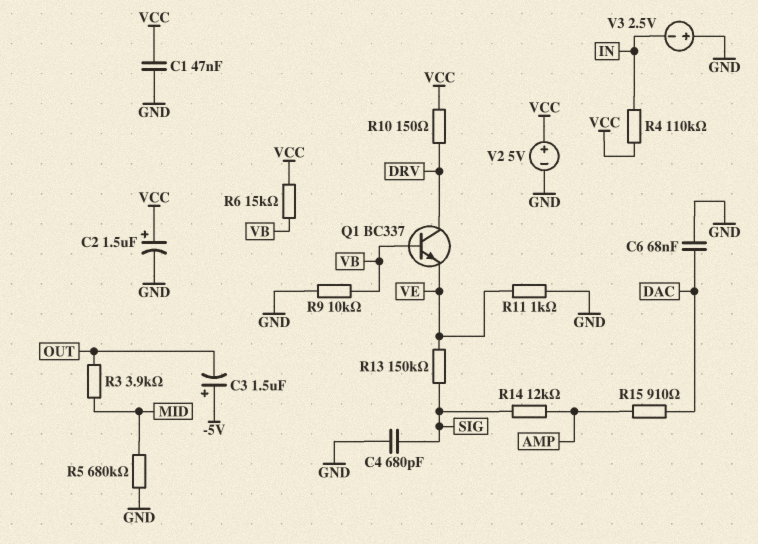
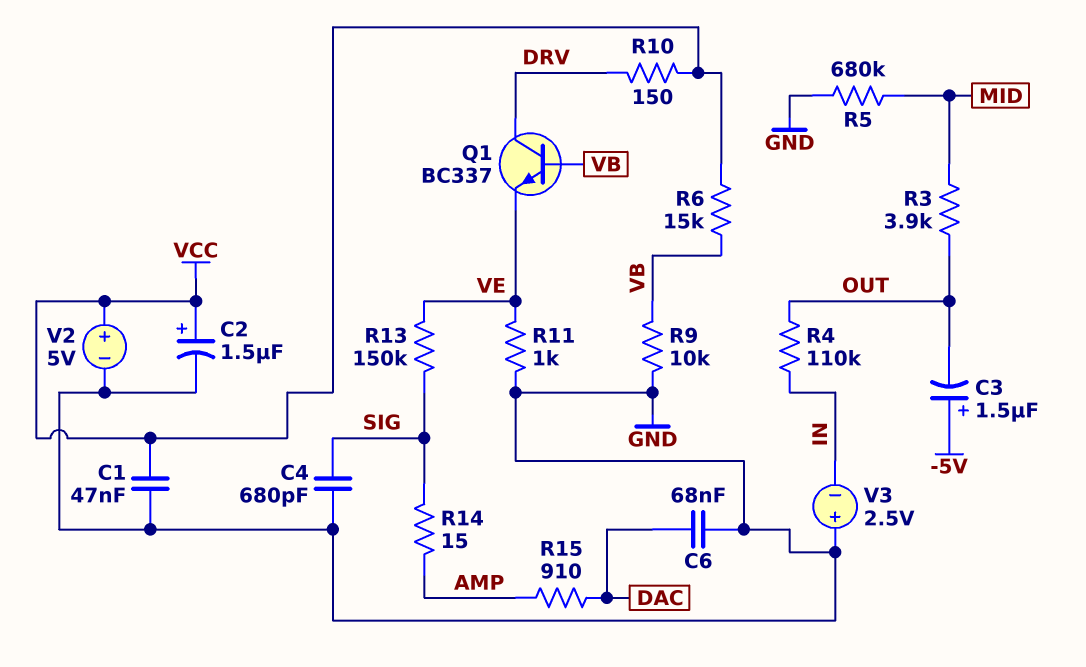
R4: 110k (IN, VCC) -> 110k (IN, OUT)
R14: 12k (AMP, SIG) -> 15 (AMP, SIG)

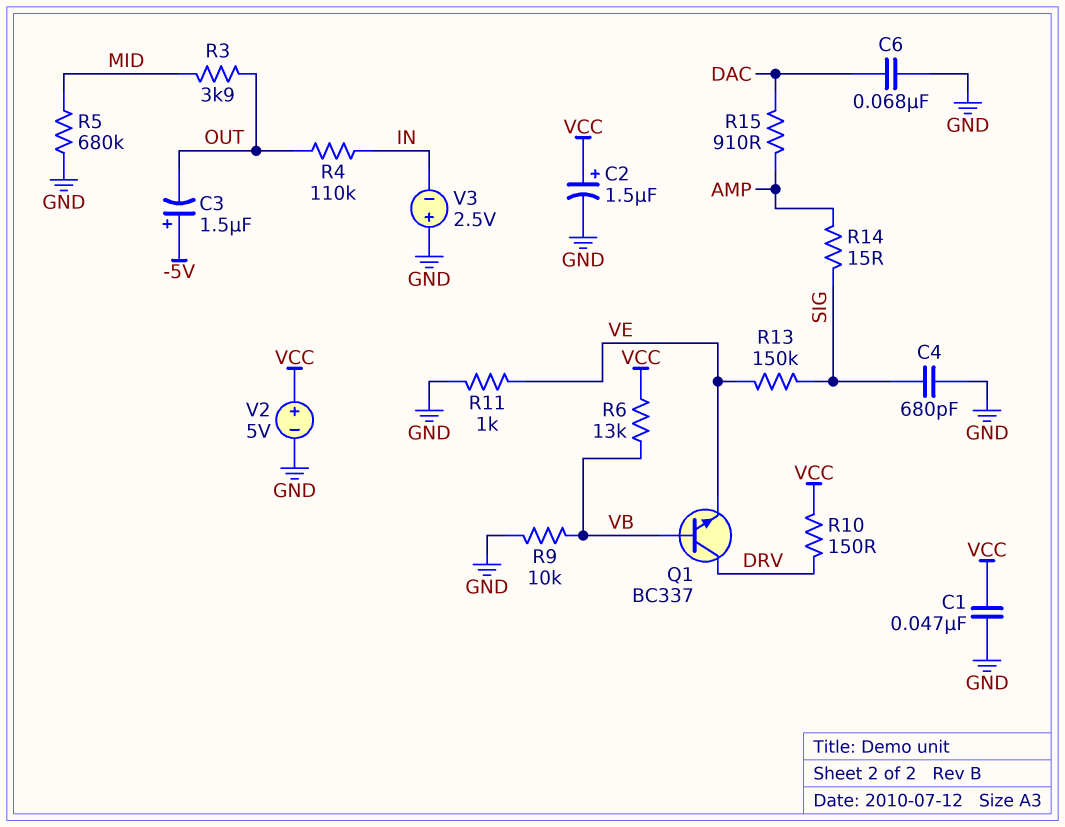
R6: 15k (VB, VCC) -> 13k (VB, VCC)

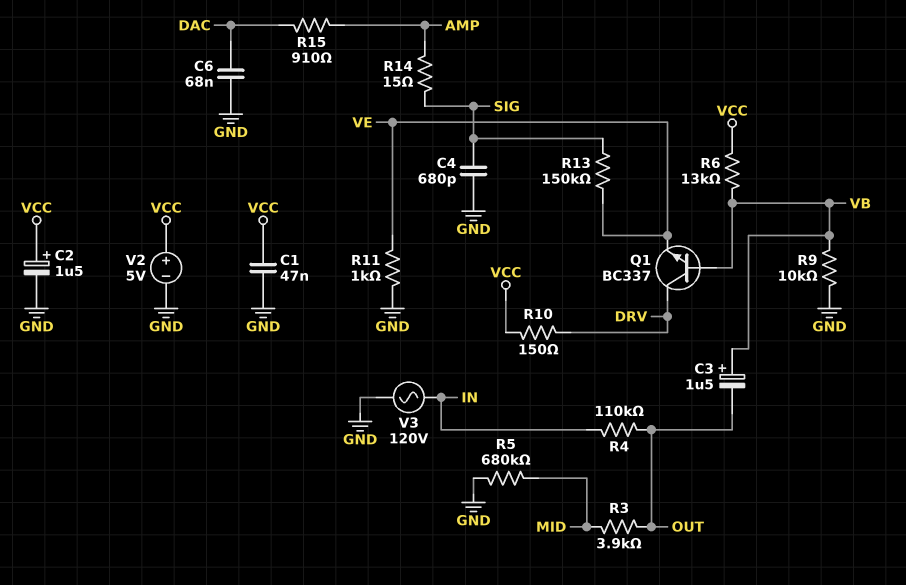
C3: 1.5uF (plus -5V, minus OUT) -> 1.5uF (plus VB, minus OUT)
V3: 2.5V (plus GND, minus IN) -> AC 120V (GND, IN)

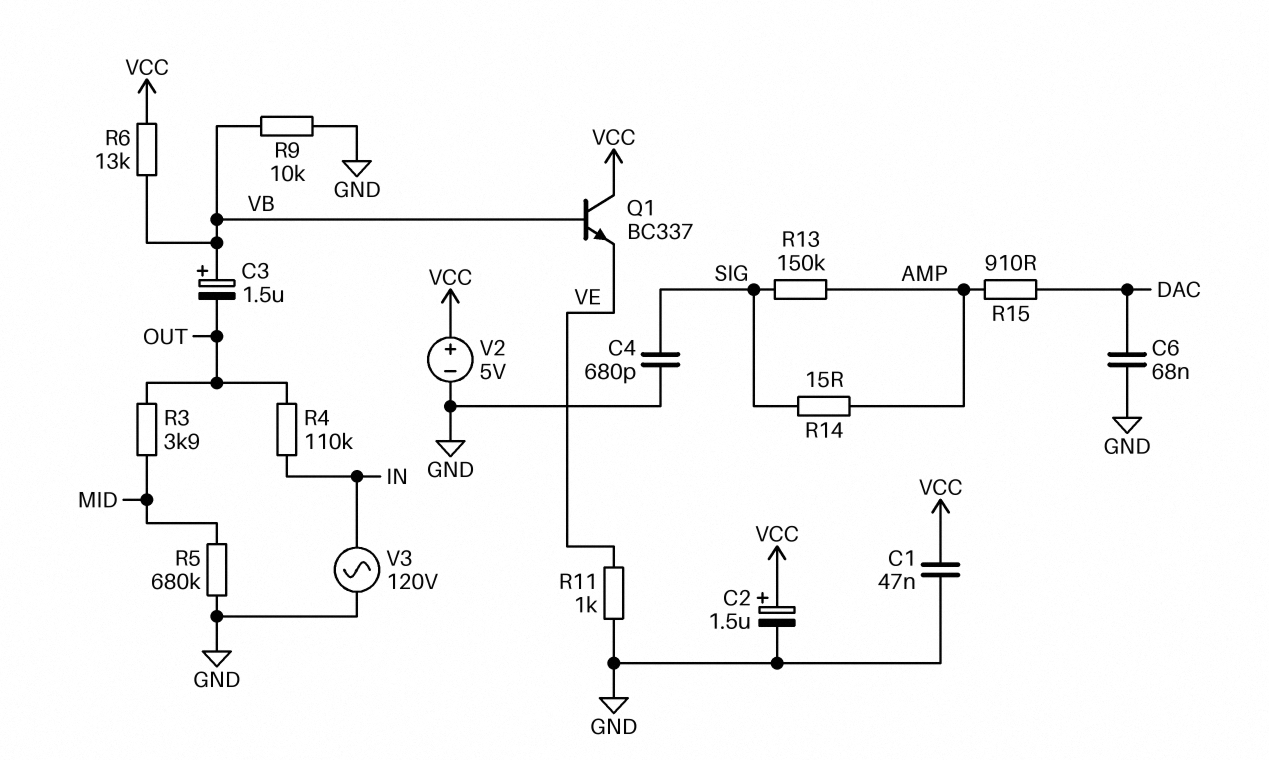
Q1: NPN BC337 (B VB, C DRV, E VE) -> NPN BC337 (B VB, C VCC, E VE)
R10: 150 (DRV, VCC) -> none
R13: 150k (SIG, VE) -> 150k (AMP, SIG)

